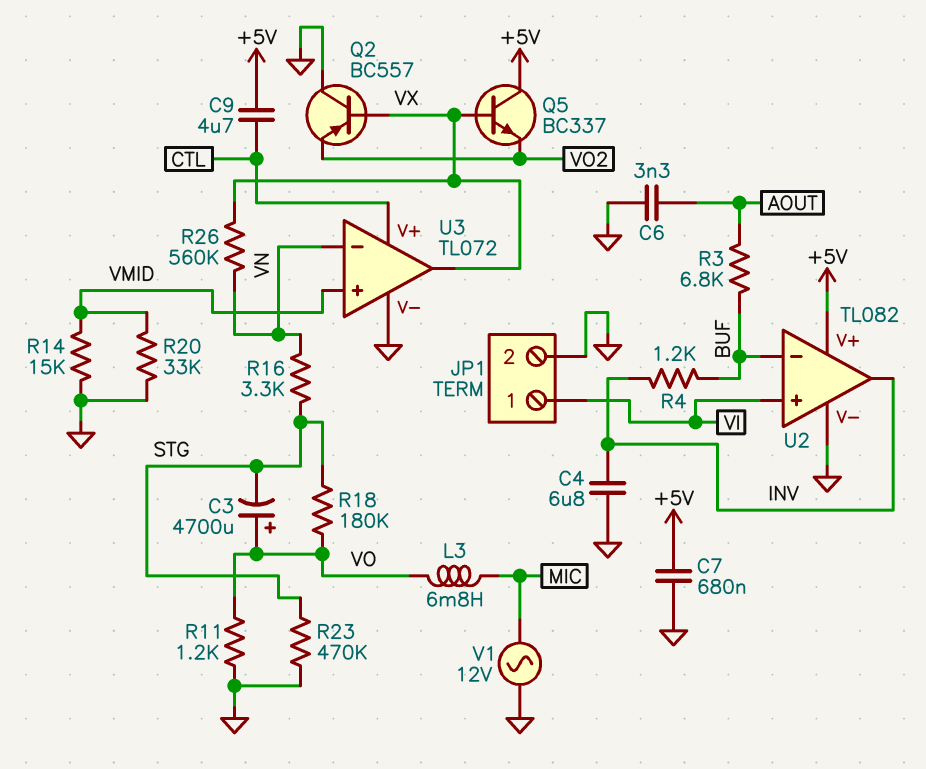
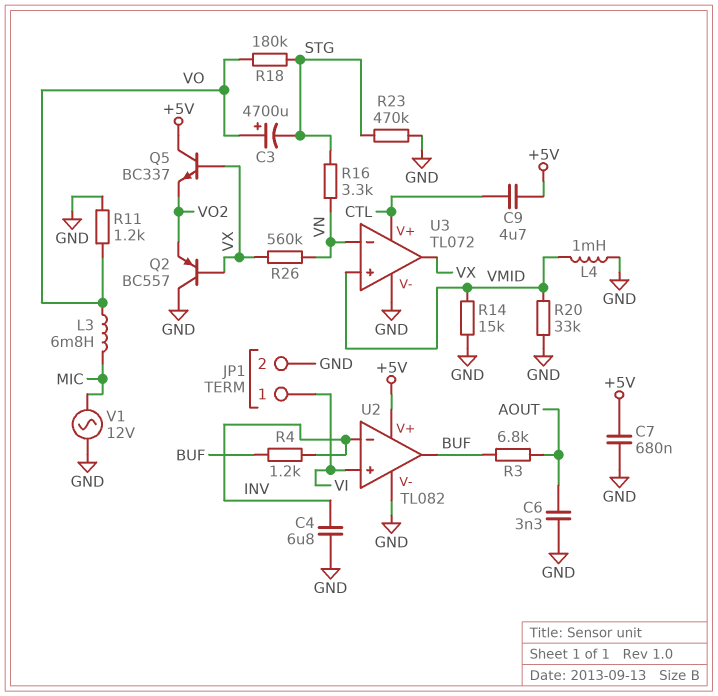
L4: none -> 1mH (GND, VMID)
U2 pin in-: BUF -> INV
U2 pin out: INV -> BUF

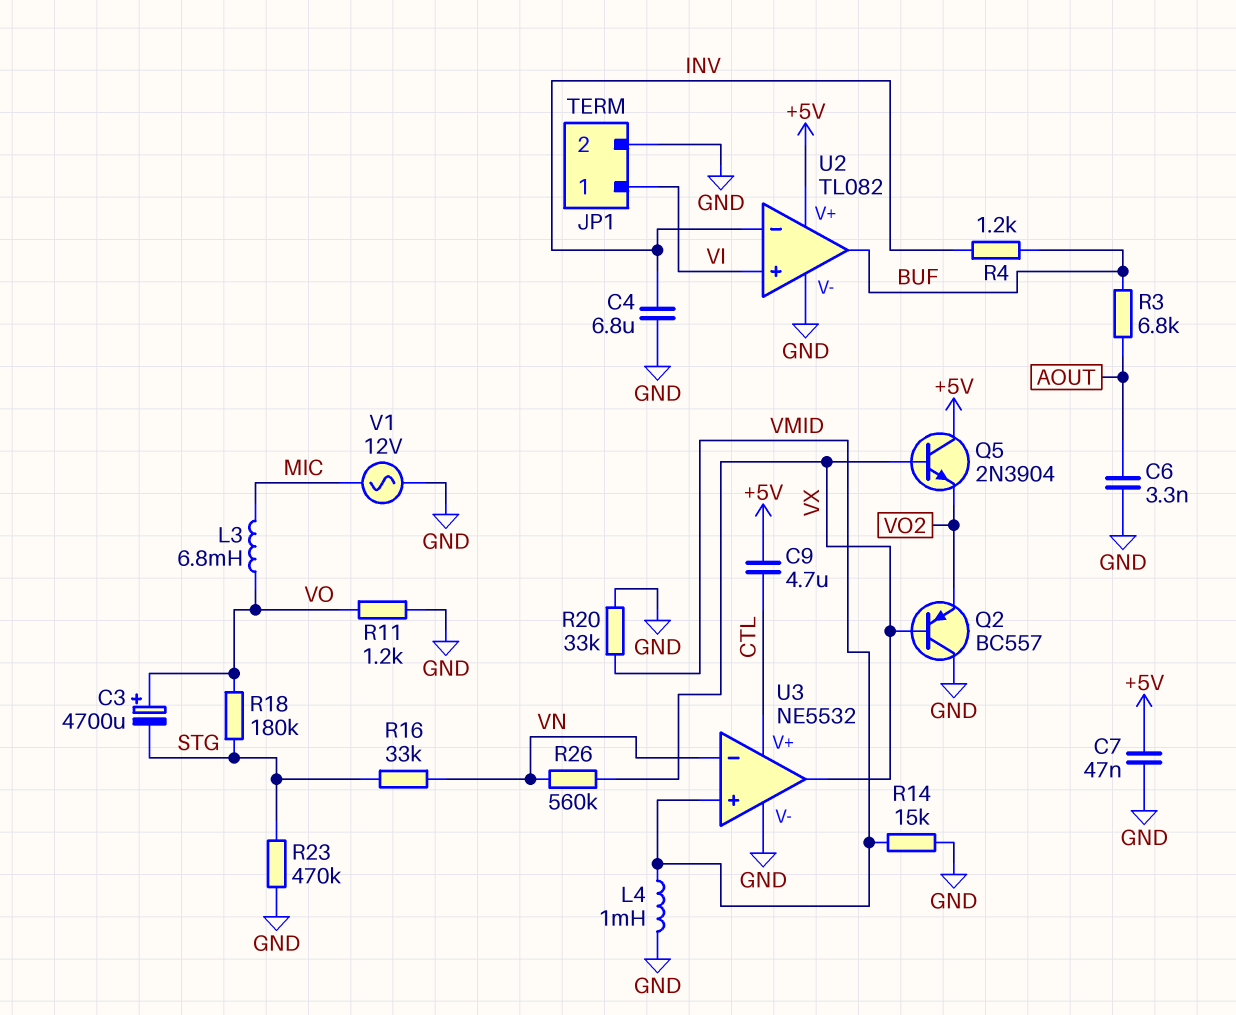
C7: 680nF (+5V, GND) -> 47nF (+5V, GND)
Q5: NPN BC337 (B VX, C +5V, E VO2) -> NPN 2N3904 (B VX, C +5V, E VO2)
R16: 3.3k (STG, VN) -> 33k (STG, VN)
U3: TL072 -> NE5532

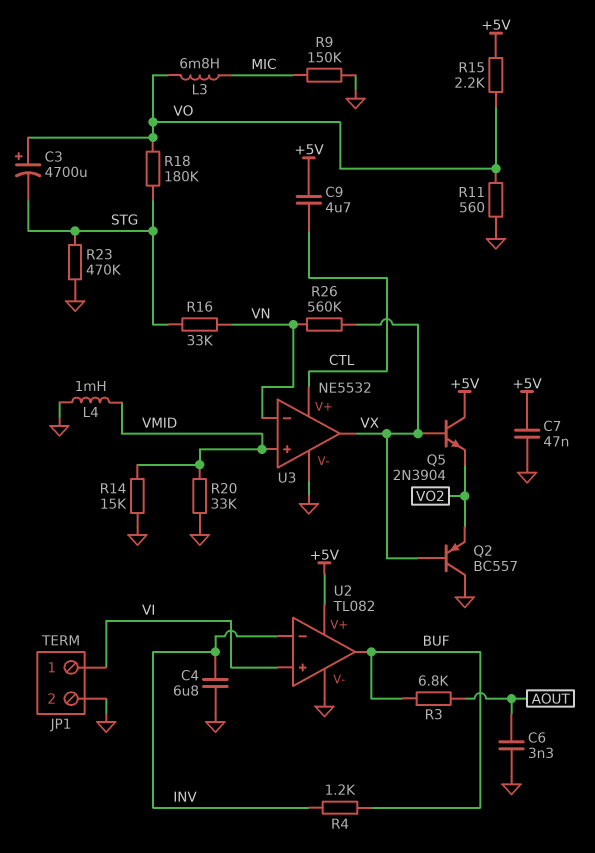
R9: none -> 150k (GND, MIC)
R11: 1.2k (GND, VO) -> 560 (GND, VO)
R15: none -> 2.2k (+5V, VO)
V1: AC 12V (GND, MIC) -> none

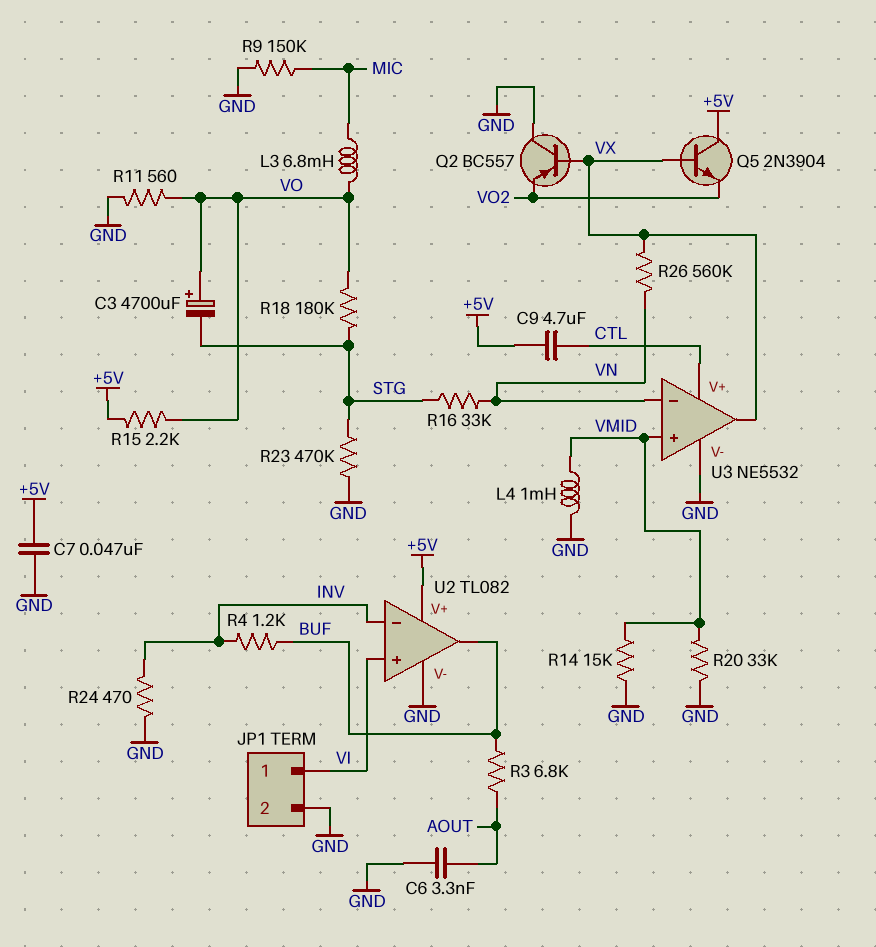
C4: 6.8uF (GND, INV) -> none
R24: none -> 470 (GND, INV)

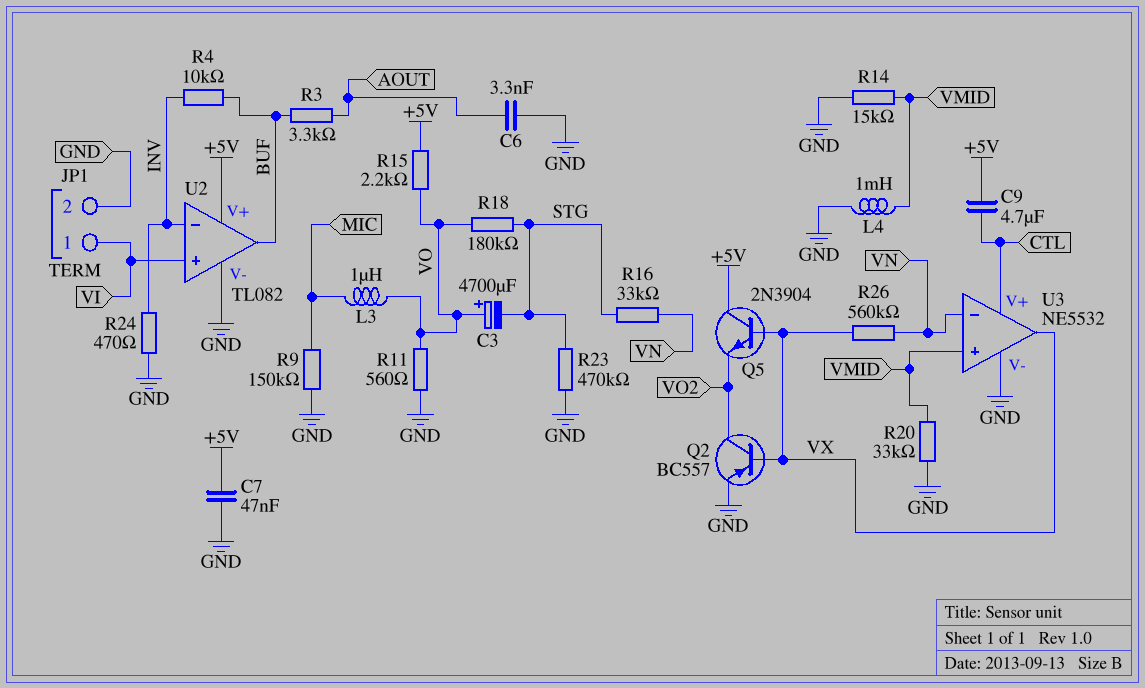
L3: 6.8mH (MIC, VO) -> 1uH (MIC, VO)
Q2: PNP BC557 (B VX, C GND, E VO2) -> PNP BC557 (B VX, C VO2, E GND)
R3: 6.8k (AOUT, BUF) -> 3.3k (AOUT, BUF)
R4: 1.2k (BUF, INV) -> 10k (BUF, INV)

